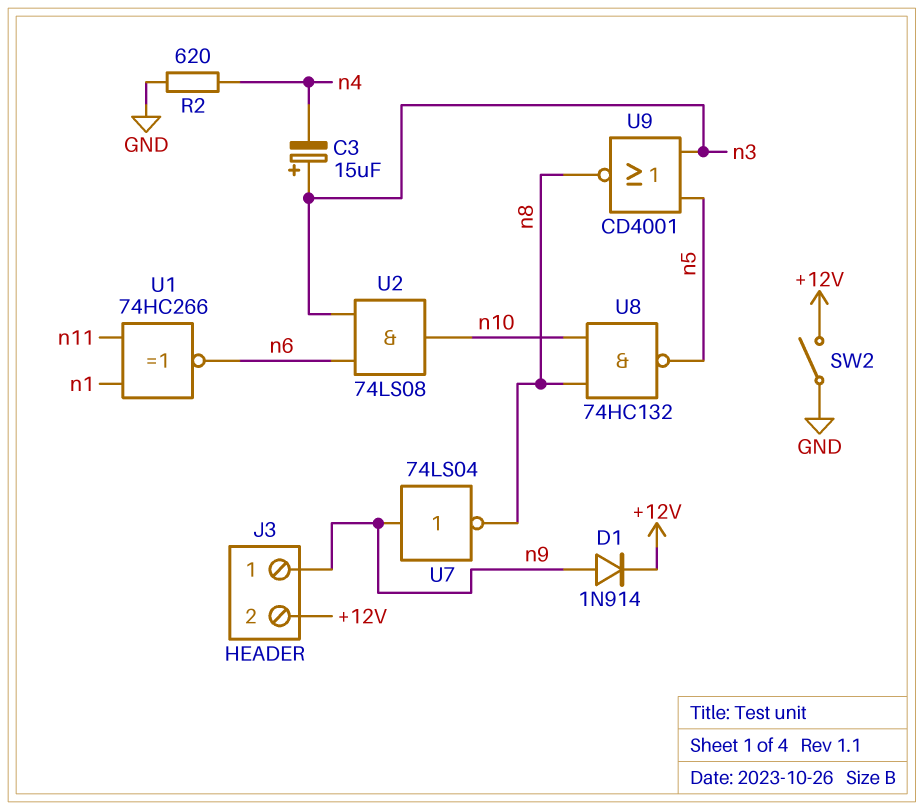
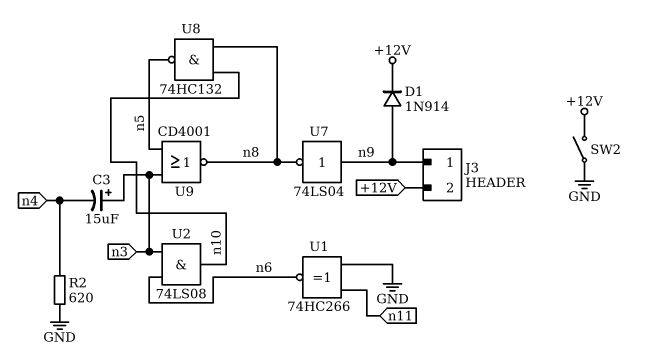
U1: XNOR 74HC266 (in n1, in n11, out n6) -> XNOR 74HC266 (in GND, in n11, out n6)

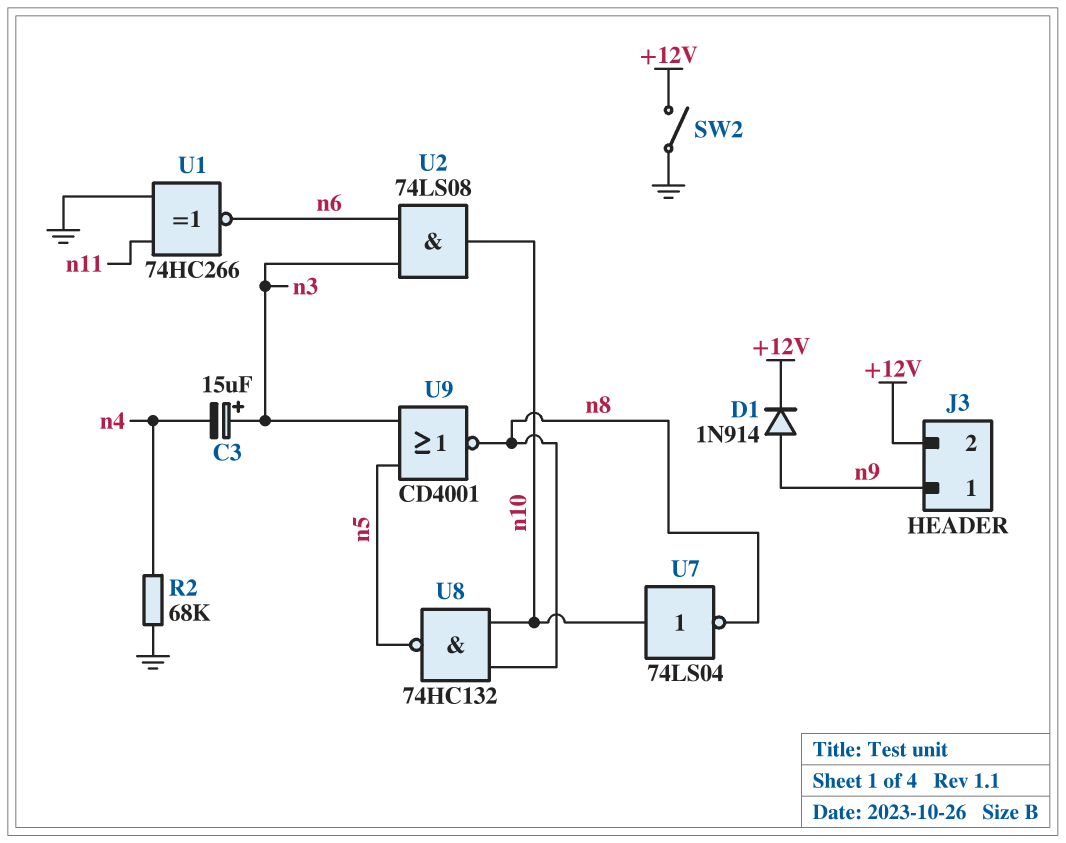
R2: 620 (GND, n4) -> 68k (GND, n4)
U7: NOT 74LS04 (in n9, out n8) -> NOT 74LS04 (in n10, out n8)

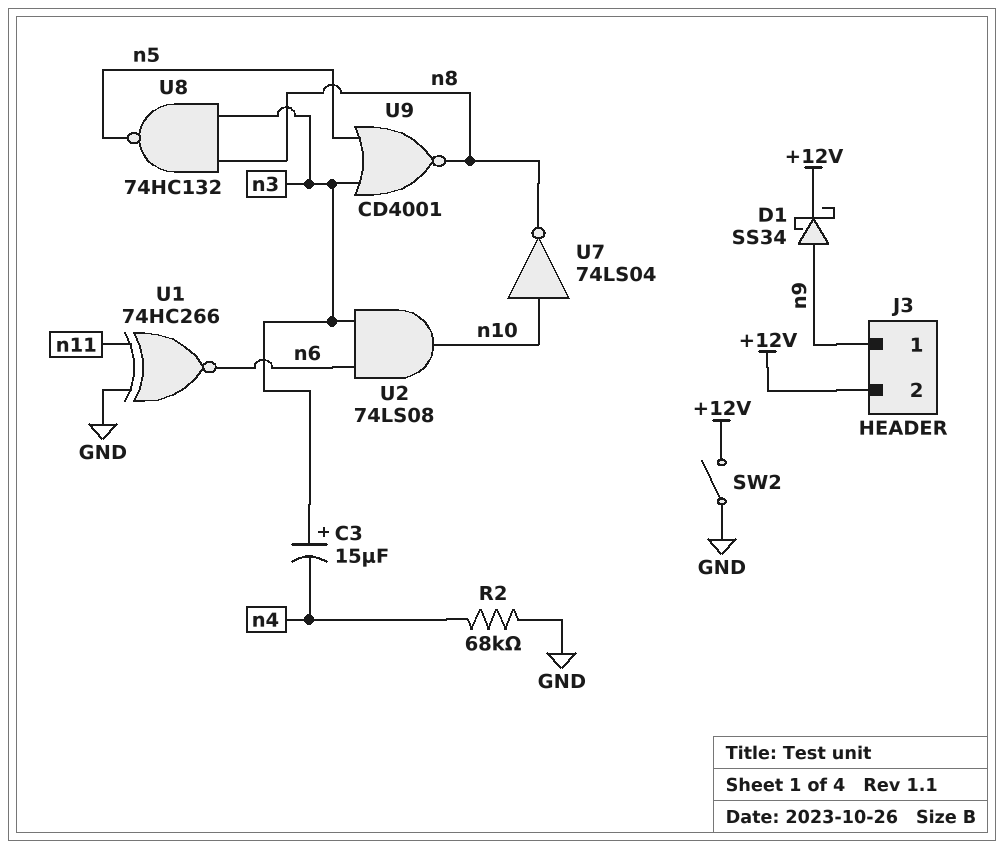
D1: diode 1N914 (A n9, K +12V) -> schottky SS34 (A n9, K +12V)
U8: NAND 74HC132 (in n8, in n10, out n5) -> NAND 74HC132 (in n3, in n8, out n5)

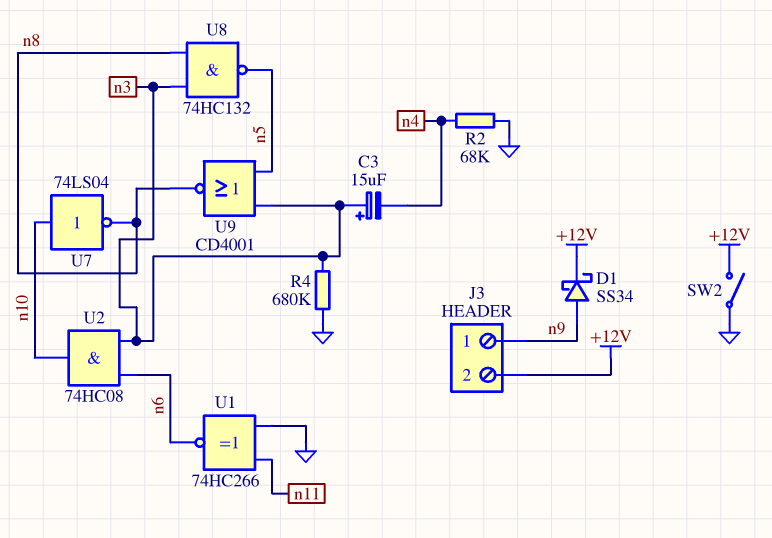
R4: none -> 680k (GND, n3)
U2: AND 74LS08 (in n3, in n6, out n10) -> AND 74HC08 (in n3, in n6, out n10)

